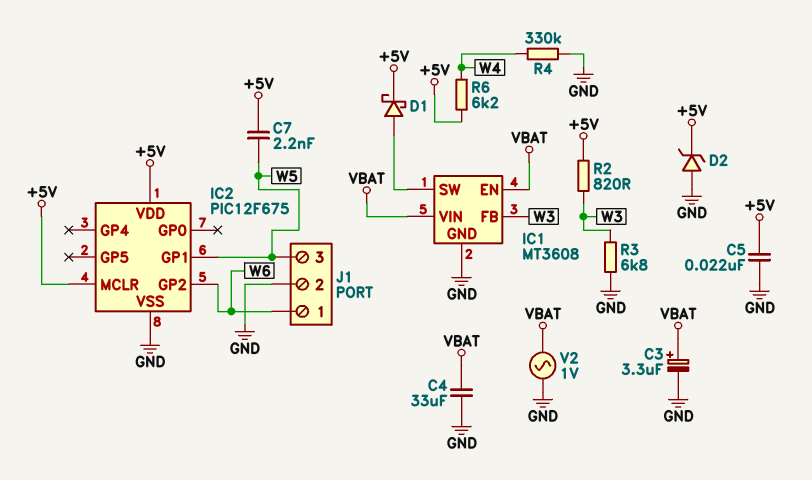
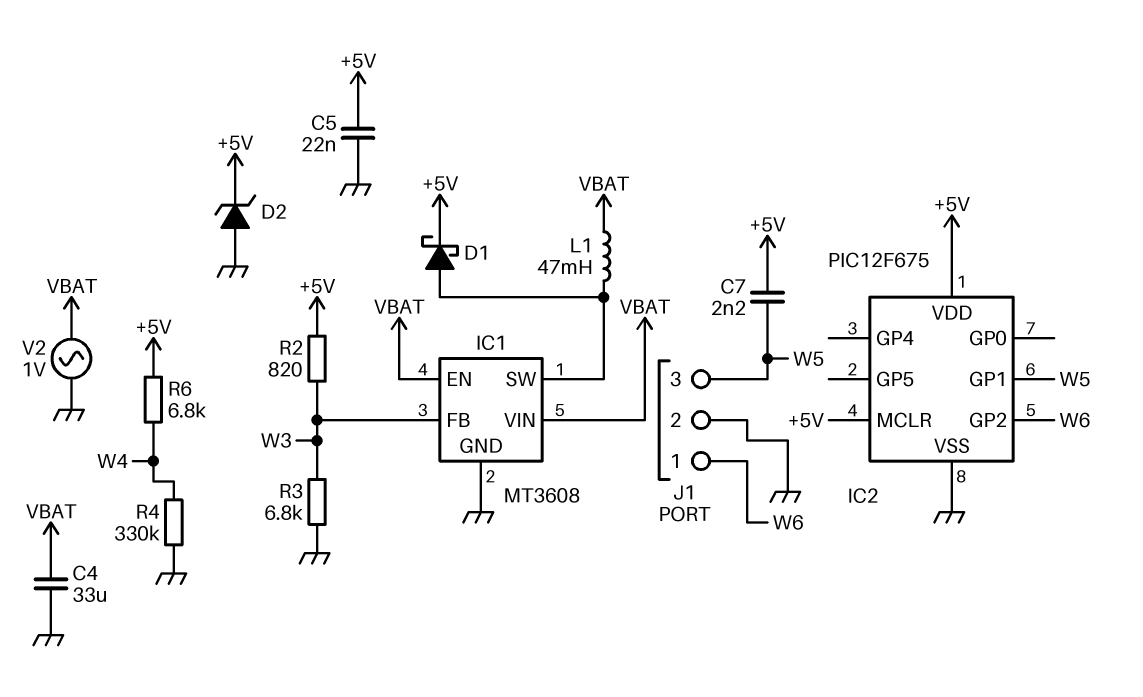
C3: 3.3uF (plus VBAT, minus GND) -> none
L1: none -> 47mH (IC1/SW, VBAT)
R6: 6.2k (+5V, W4) -> 6.8k (+5V, W4)

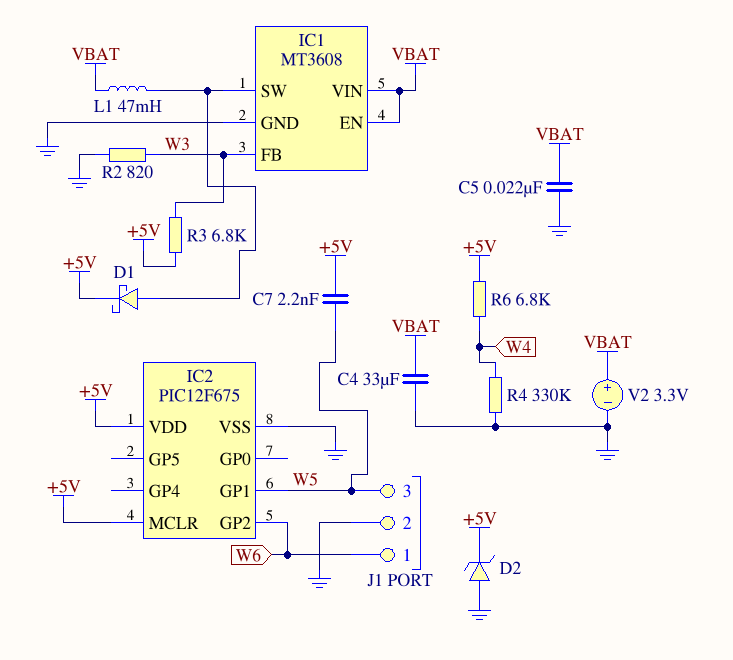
C5: 22nF (+5V, GND) -> 22nF (GND, VBAT)
R2: 820 (+5V, W3) -> 820 (GND, W3)
R3: 6.8k (GND, W3) -> 6.8k (+5V, W3)
V2: AC 1V (GND, VBAT) -> 3.3V (plus VBAT, minus GND)

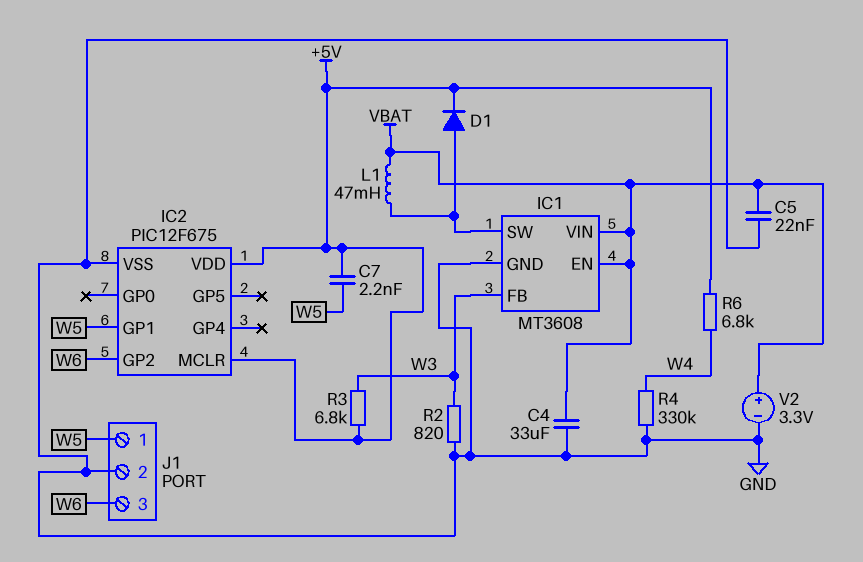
D1: schottky (A IC1/SW, K +5V) -> diode (A IC1/SW, K +5V)
D2: zener (A GND, K +5V) -> none
J1 pin 1: W6 -> W5
J1 pin 3: W5 -> W6

